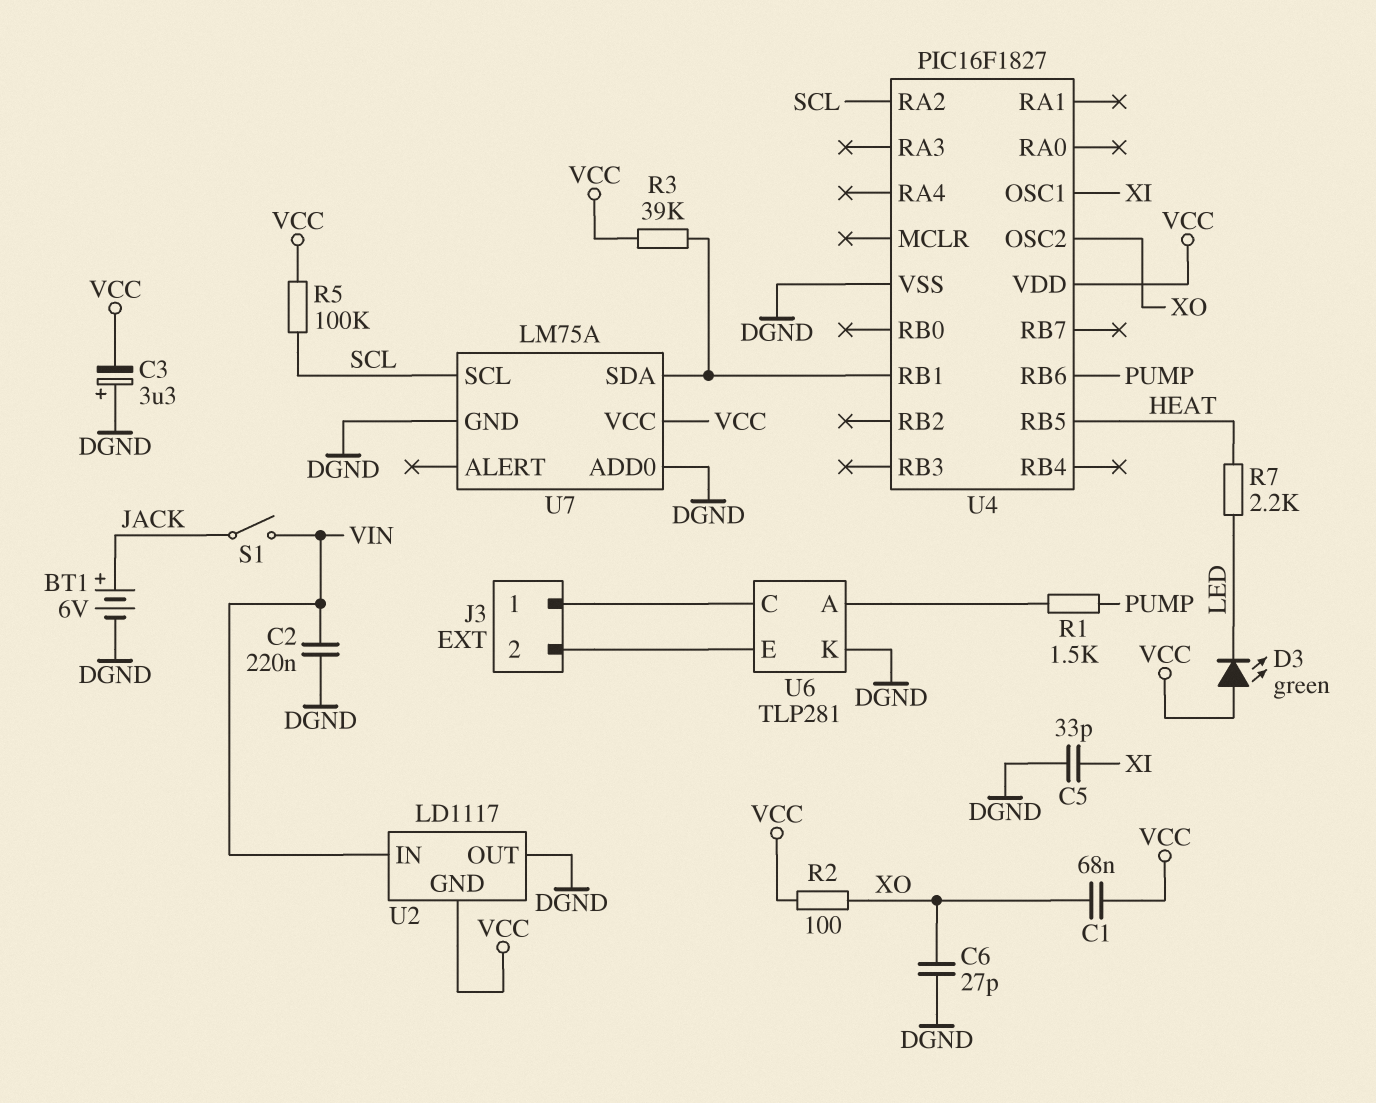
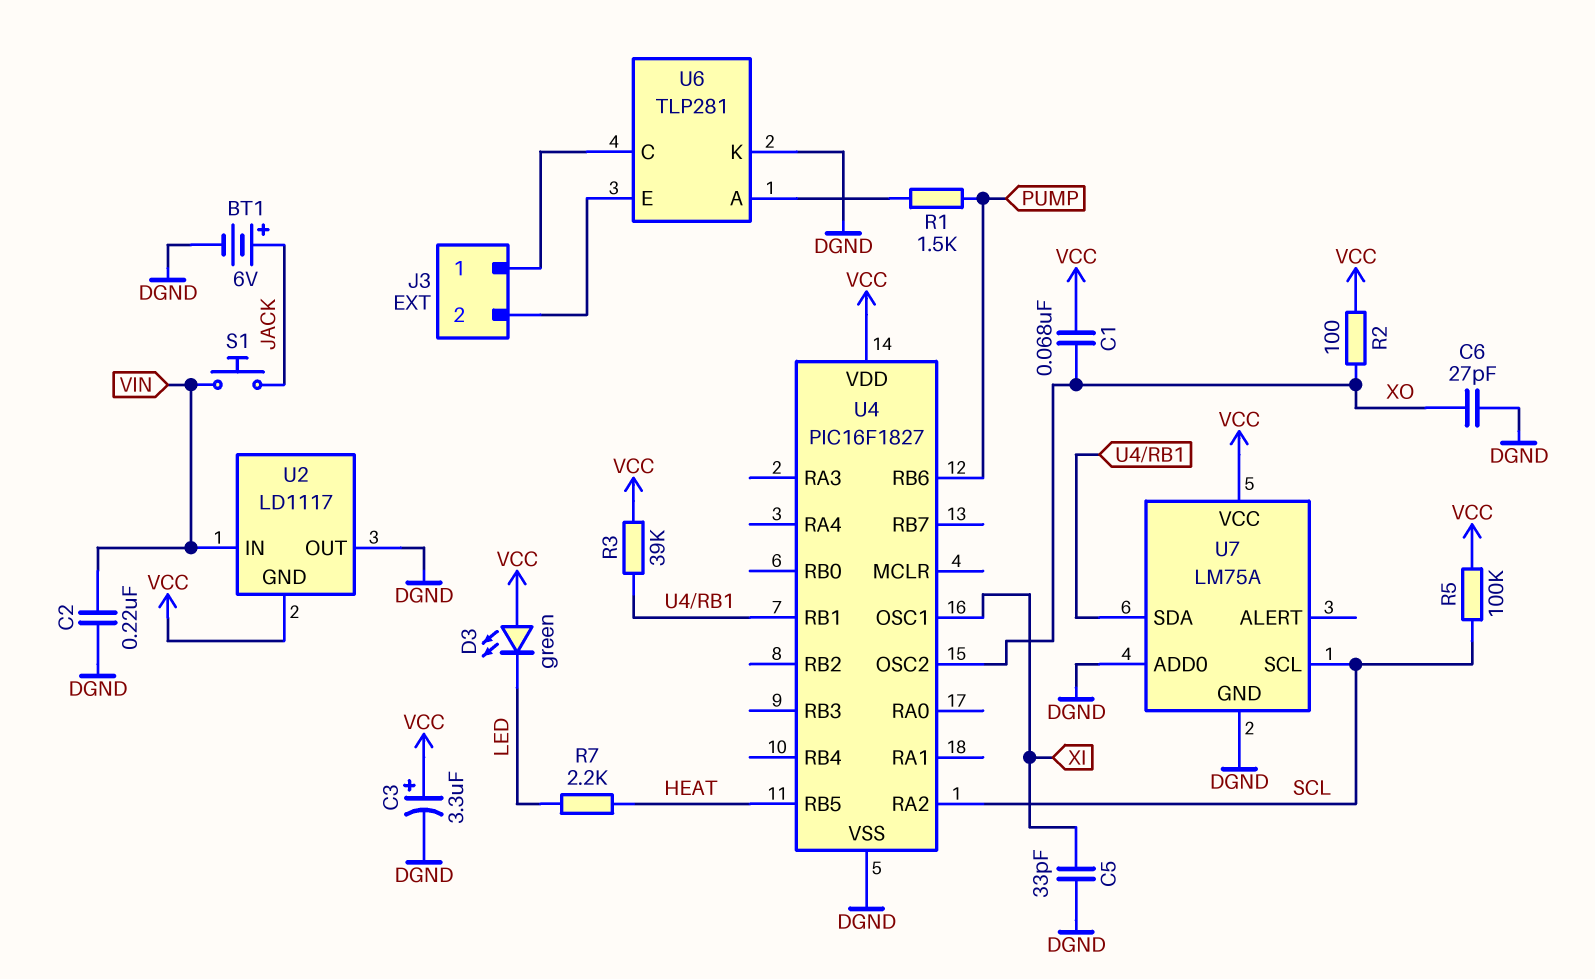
C3: 3.3uF (plus DGND, minus VCC) -> 3.3uF (plus VCC, minus DGND)
S1: switch (JACK, VIN) -> button (JACK, VIN)

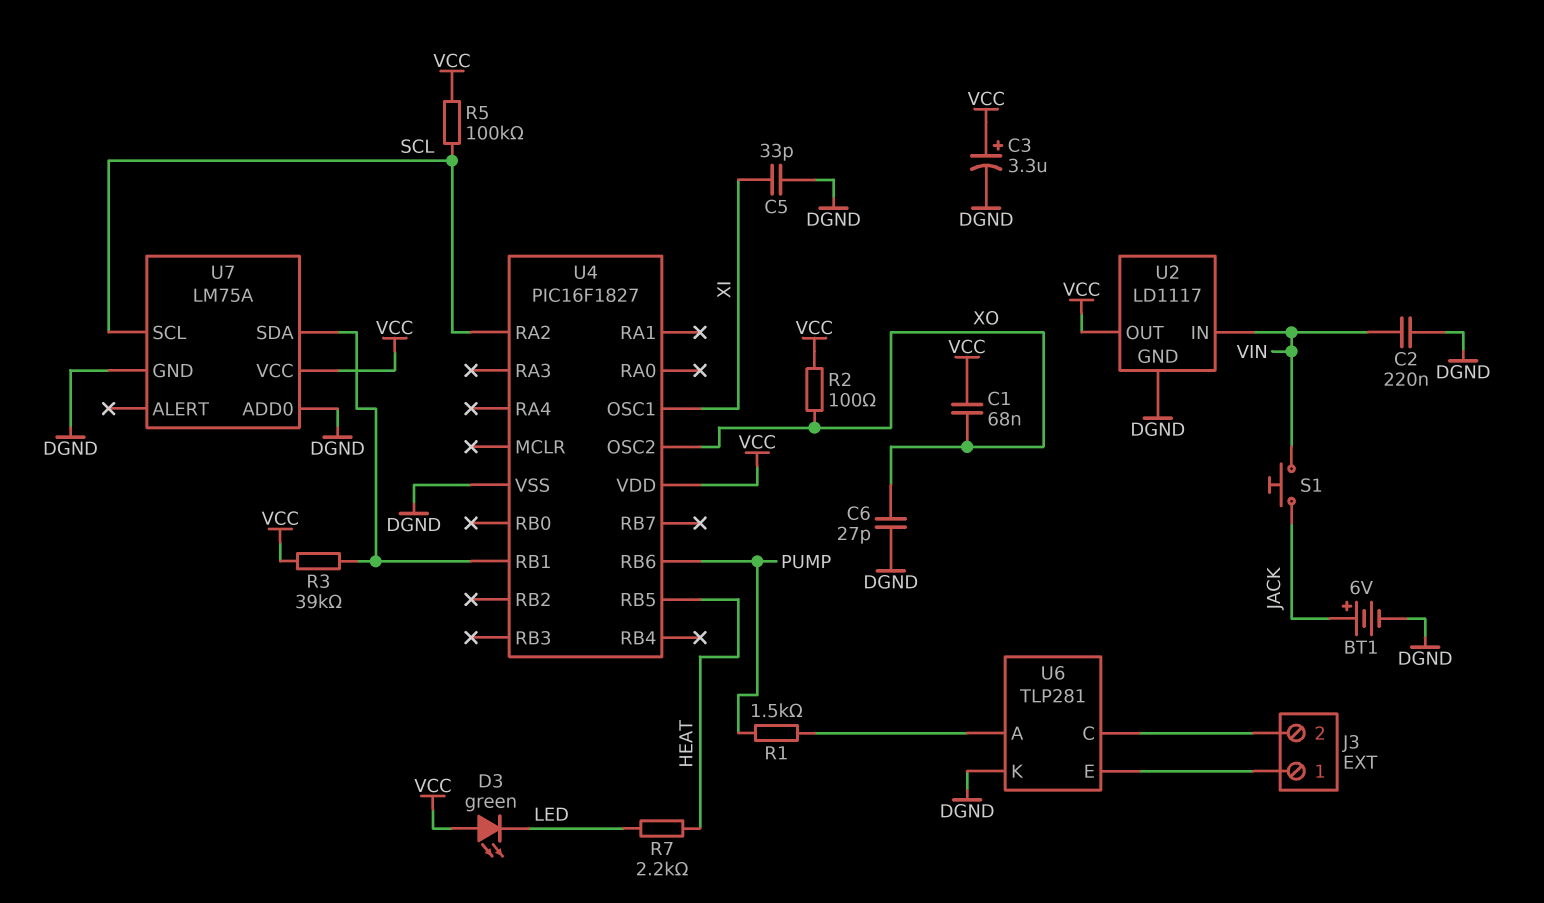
U2 pin GND: VCC -> DGND
U2 pin OUT: DGND -> VCC
U6 pin C: J3/1 -> J3/2
U6 pin E: J3/2 -> J3/1

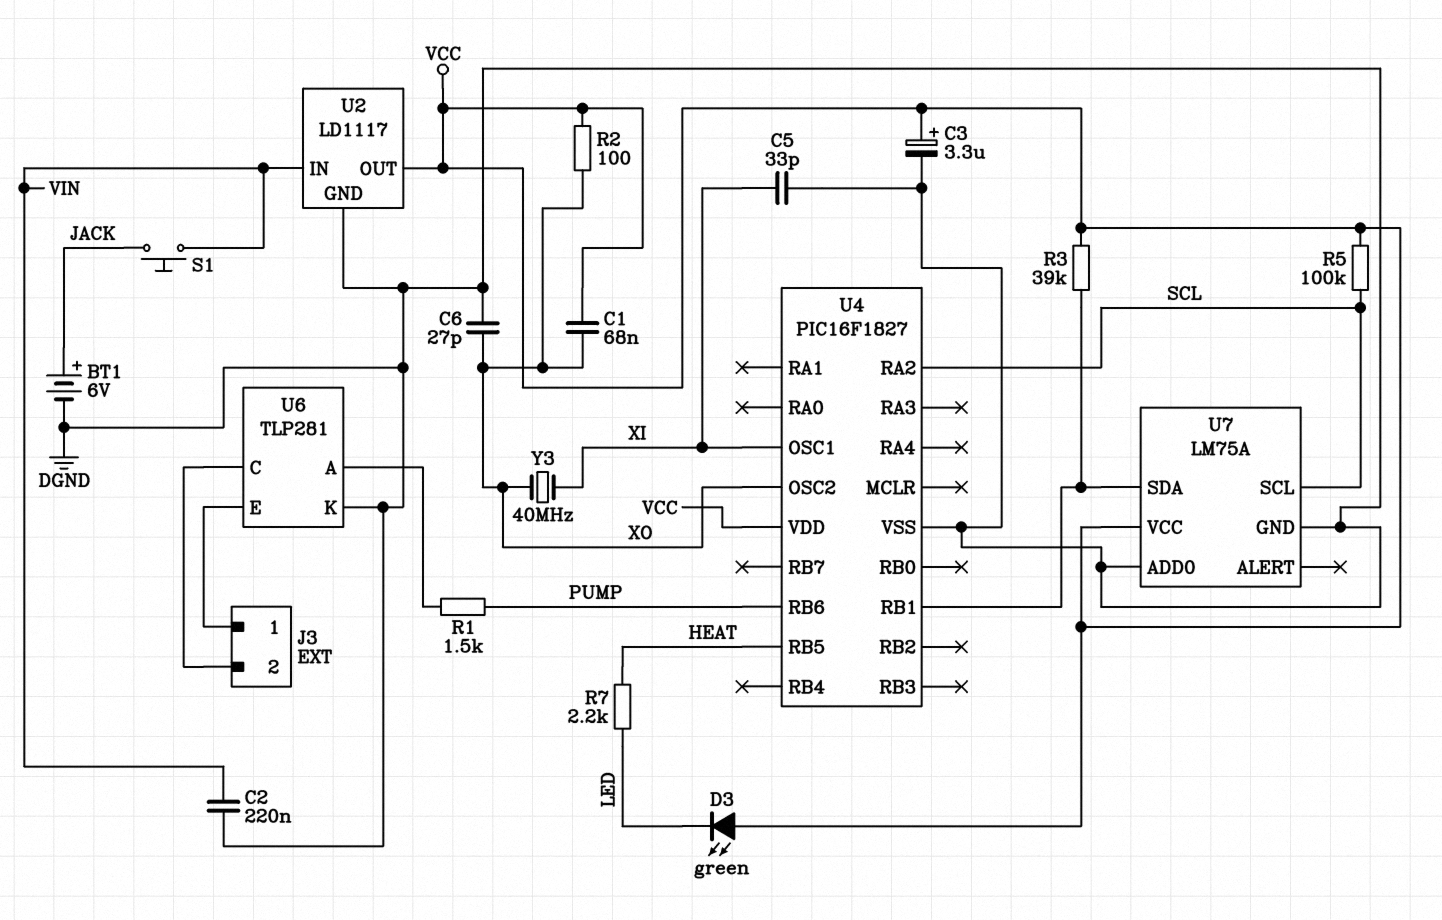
Y3: none -> 40MHz (XI, XO)

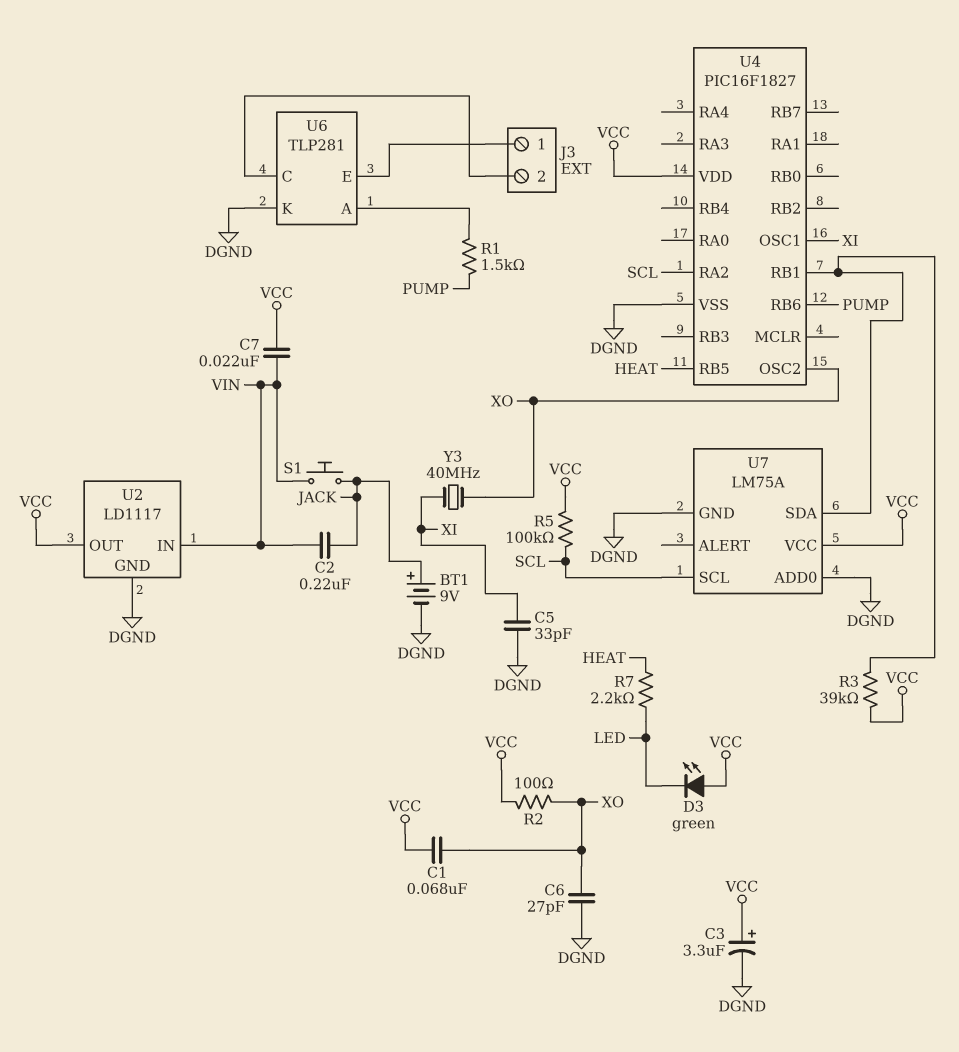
BT1: 6V (plus JACK, minus DGND) -> 9V (plus JACK, minus DGND)
C2: 220nF (DGND, VIN) -> 220nF (JACK, VIN)
C7: none -> 22nF (VCC, VIN)

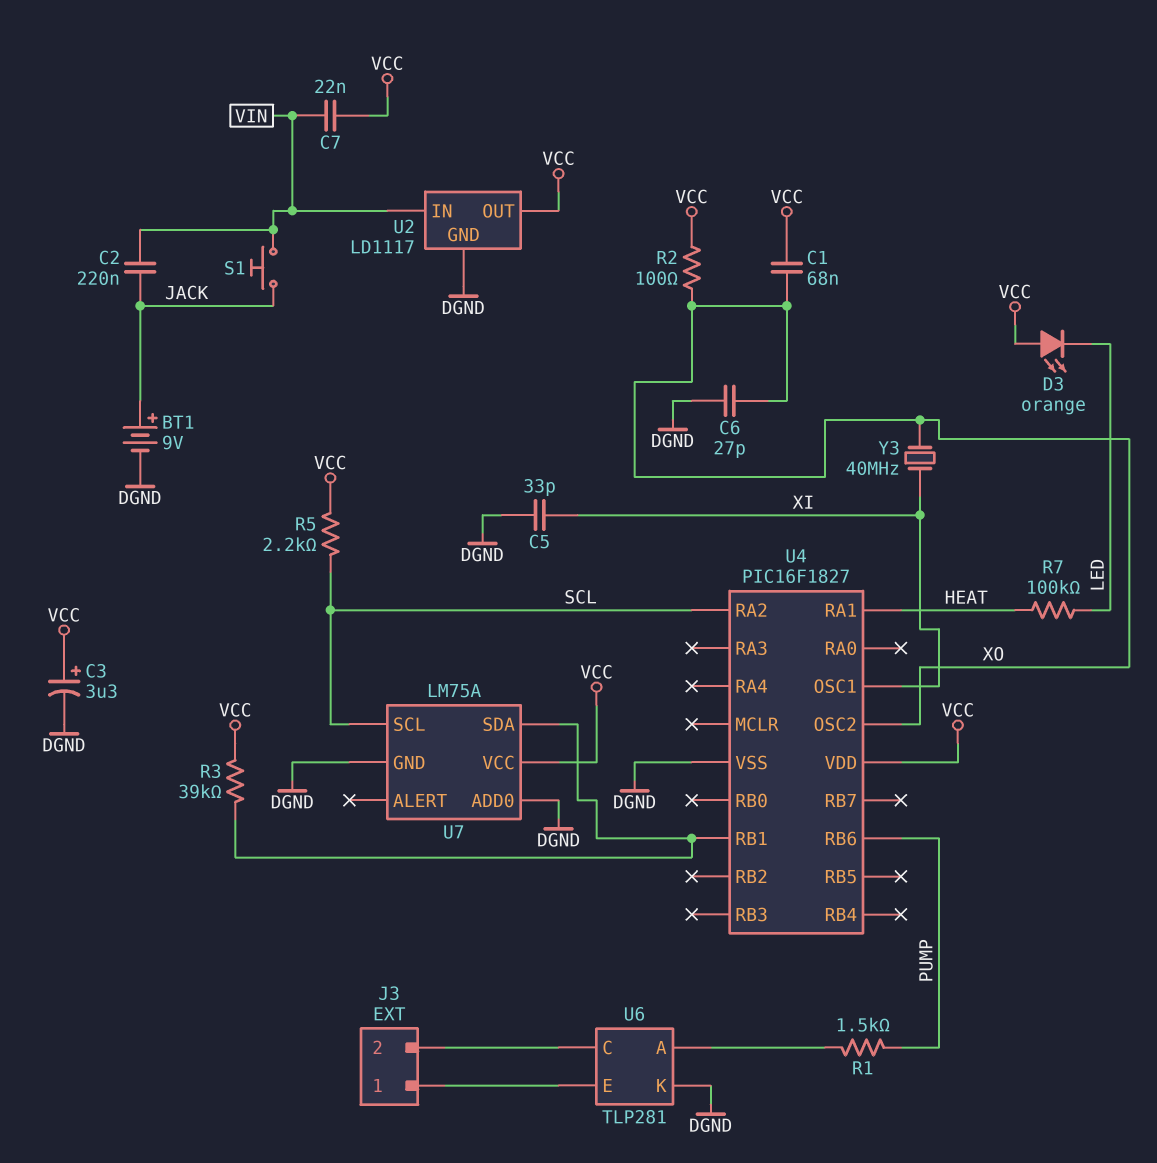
D3: LED green (A VCC, K LED) -> LED orange (A VCC, K LED)
R5: 100k (SCL, VCC) -> 2.2k (SCL, VCC)
R7: 2.2k (HEAT, LED) -> 100k (HEAT, LED)
U4 pin RA1: none -> HEAT
U4 pin RB5: HEAT -> none

